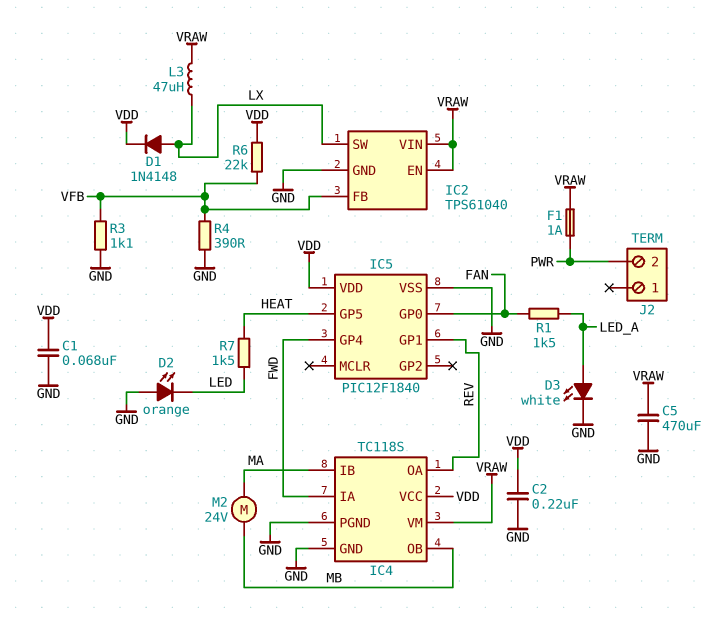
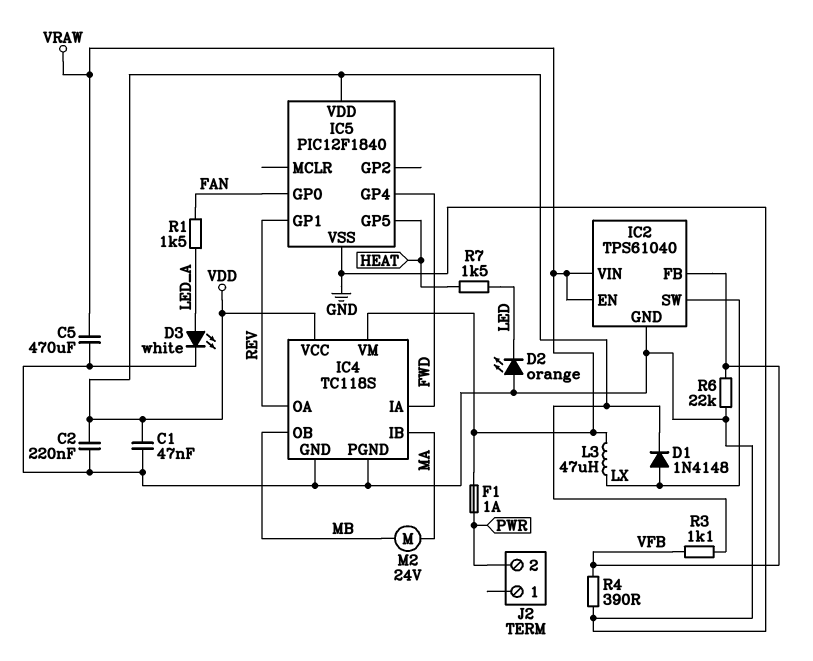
C1: 68nF (GND, VDD) -> 47nF (GND, VDD)
R3: 1.1k (GND, VFB) -> 1.1k (VDD, VFB)
R6: 22k (VDD, VFB) -> 22k (GND, VFB)

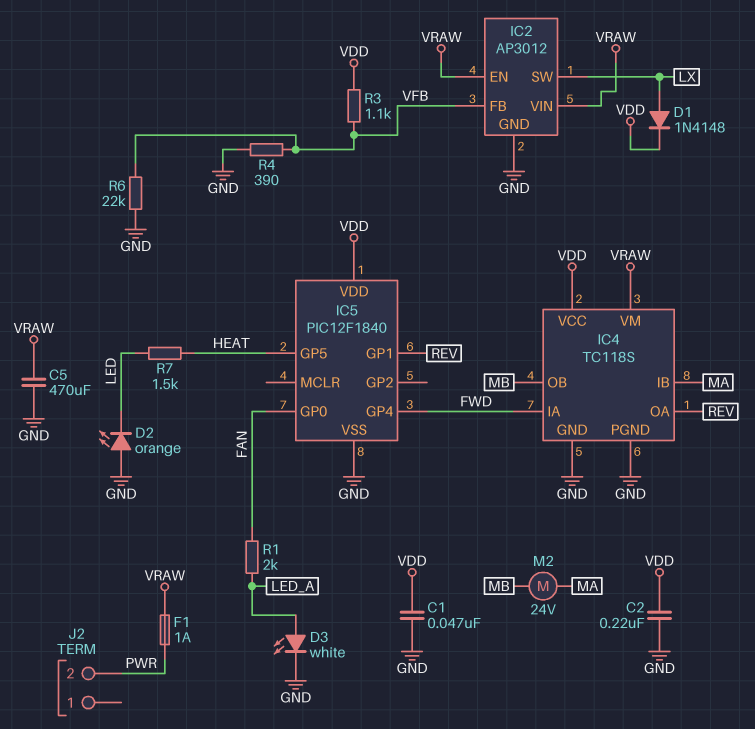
IC2: TPS61040 -> AP3012
L3: 47uH (LX, VRAW) -> none
R1: 1.5k (FAN, LED_A) -> 2k (FAN, LED_A)

